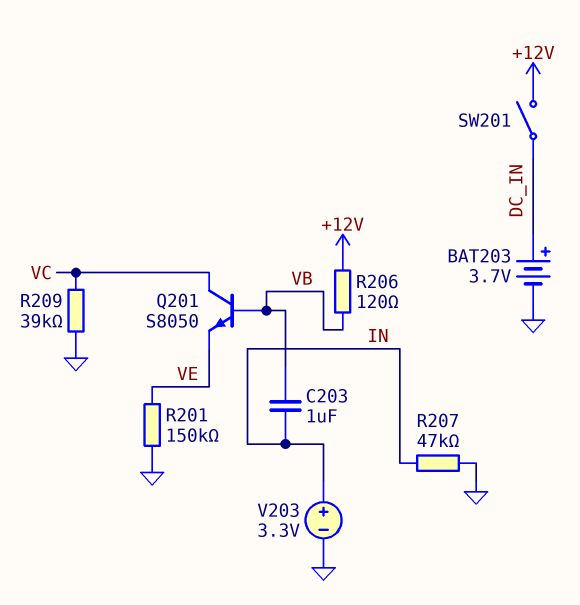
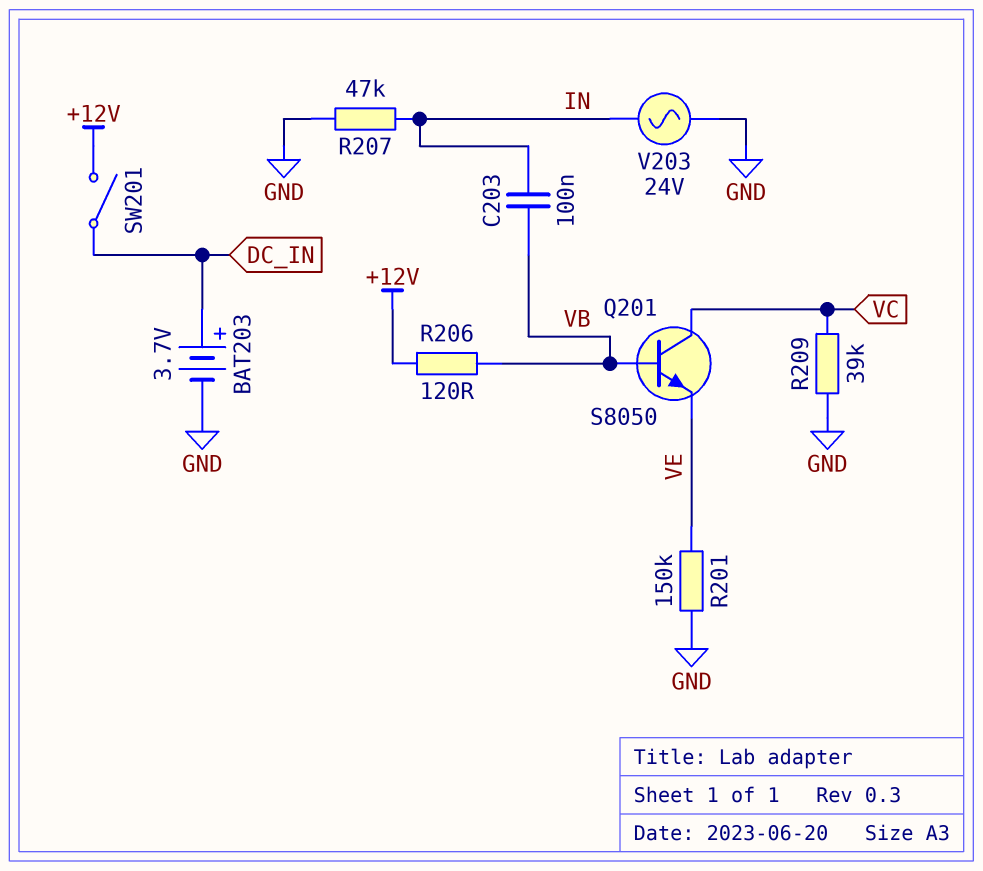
C203: 1uF (IN, VB) -> 100nF (IN, VB)
V203: 3.3V (plus IN, minus GND) -> AC 24V (GND, IN)

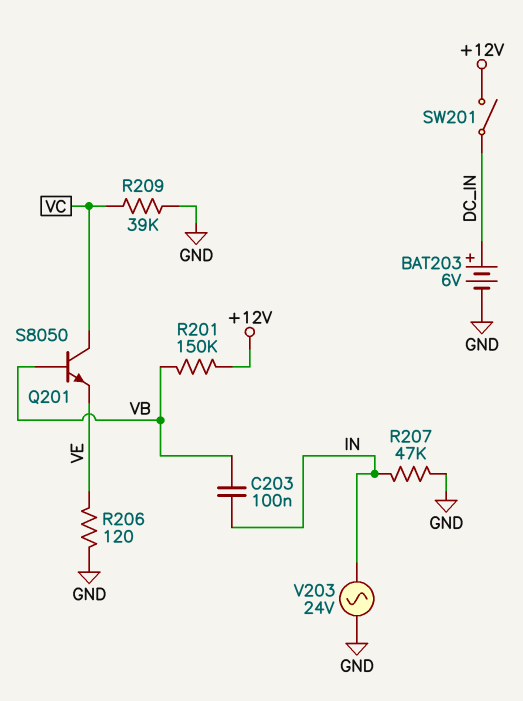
BAT203: 3.7V (plus DC_IN, minus GND) -> 6V (plus DC_IN, minus GND)
R201: 150k (GND, VE) -> 150k (+12V, VB)
R206: 120 (+12V, VB) -> 120 (GND, VE)

